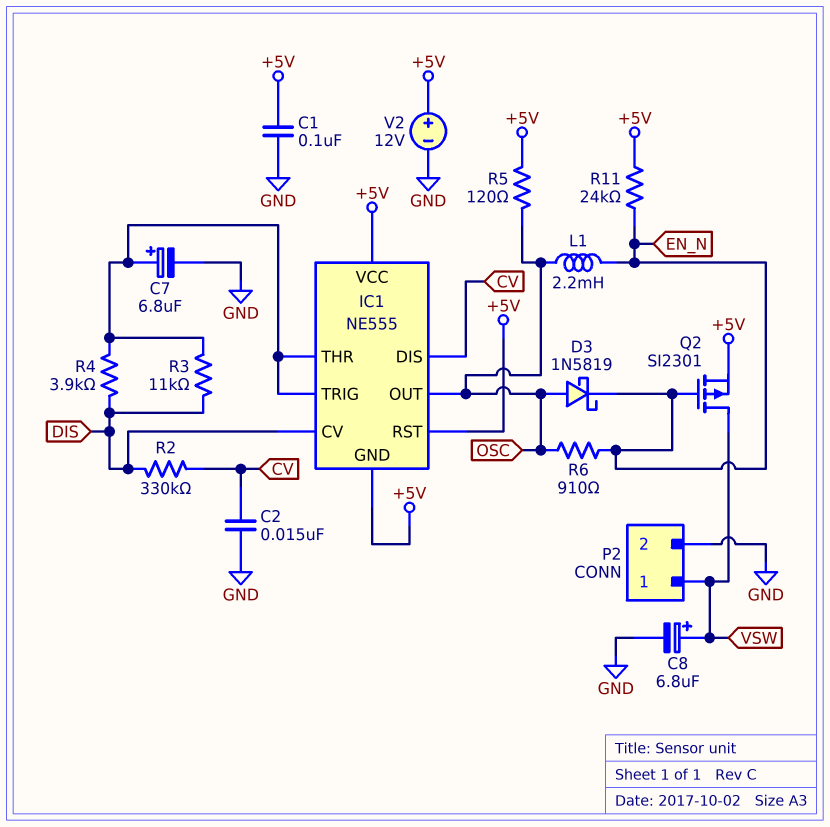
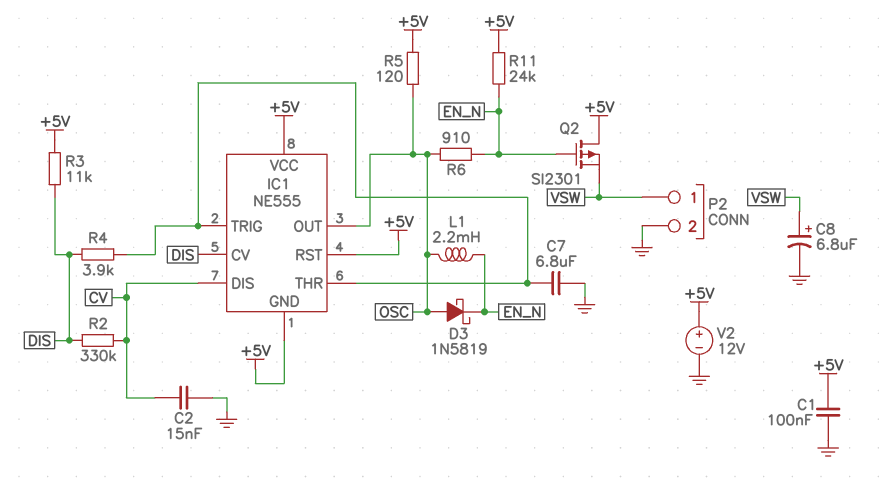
C7: 6.8uF (plus IC1/THR, minus GND) -> 6.8uF (GND, IC1/THR)
Q2: PMOS SI2301 (G EN_N, D VSW, S +5V) -> PMOS SI2301 (G EN_N, D +5V, S VSW)
R3: 11k (DIS, IC1/THR) -> 11k (+5V, DIS)

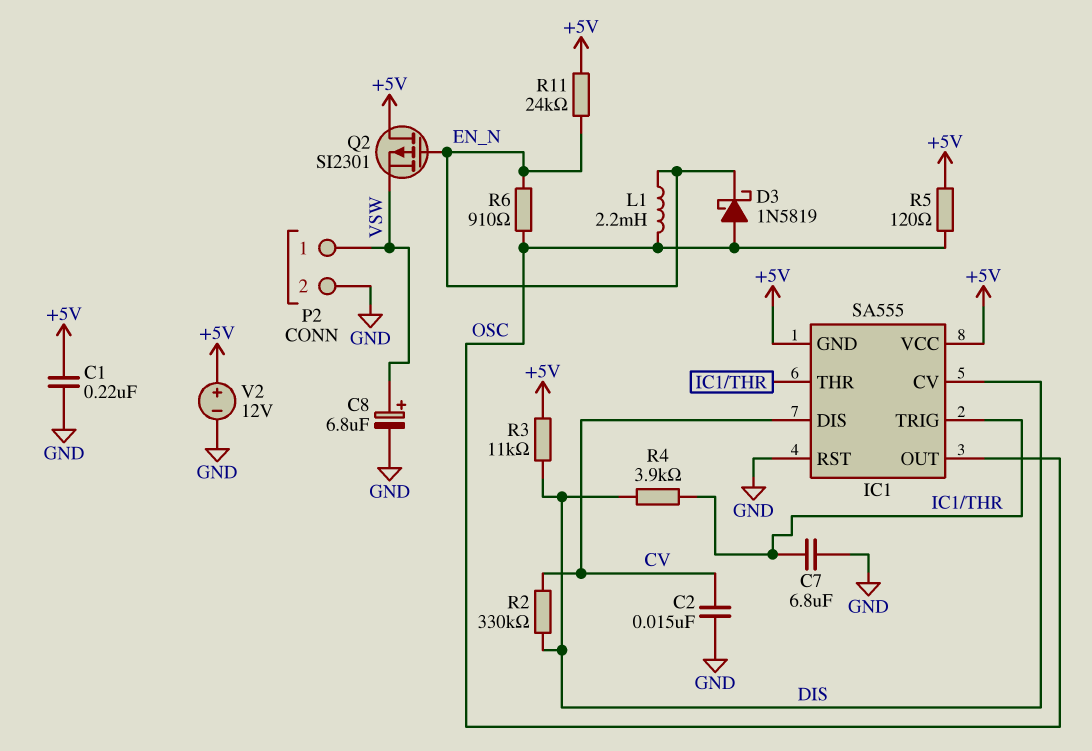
C1: 100nF (+5V, GND) -> 220nF (+5V, GND)
IC1: NE555 -> SA555
IC1 pin RST: +5V -> GND

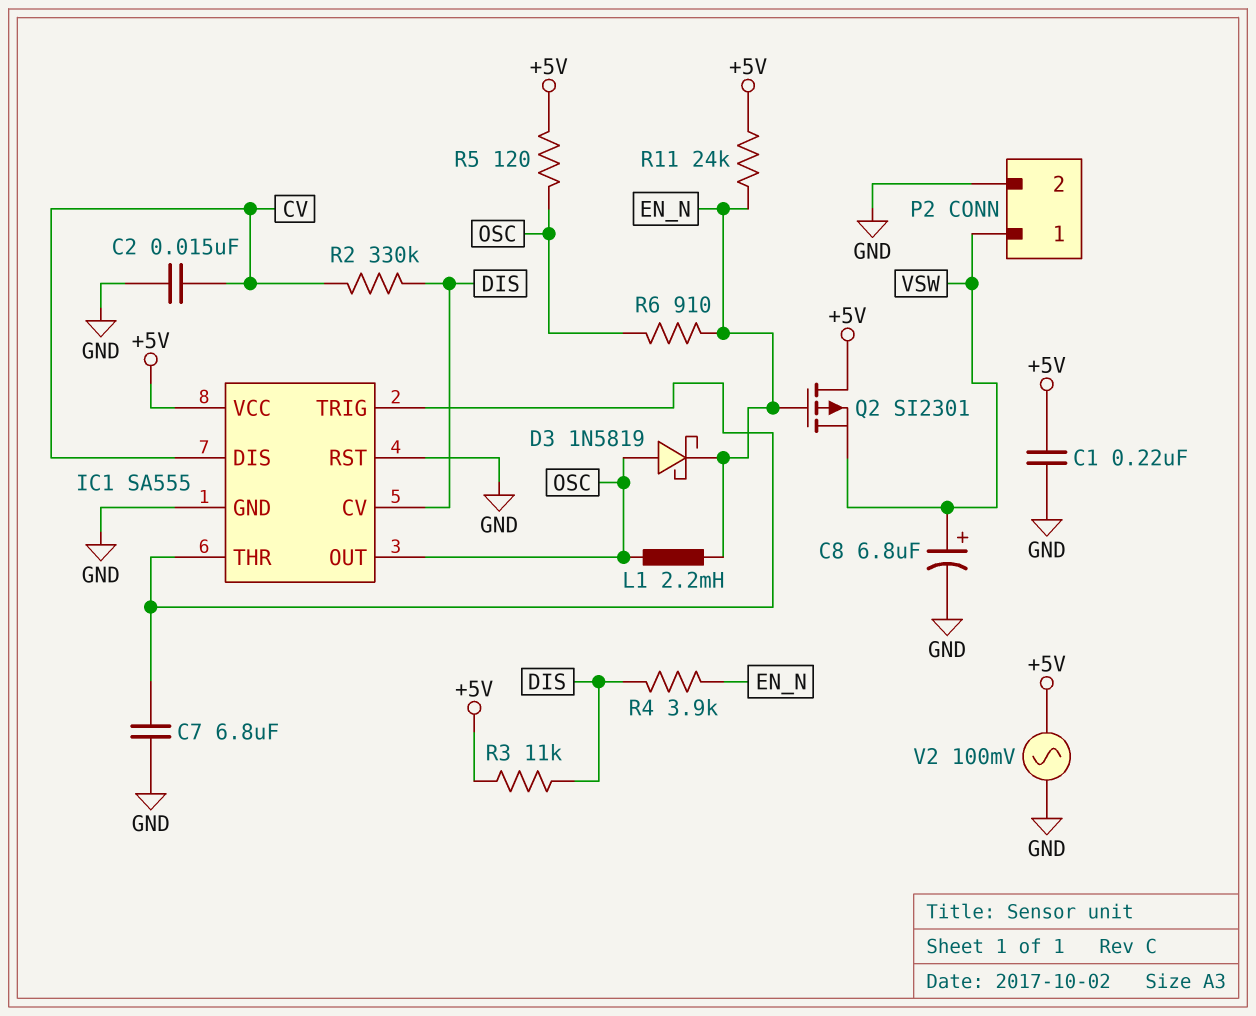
IC1 pin GND: +5V -> GND
R4: 3.9k (DIS, IC1/THR) -> 3.9k (DIS, EN_N)
V2: 12V (plus +5V, minus GND) -> AC 100mV (+5V, GND)

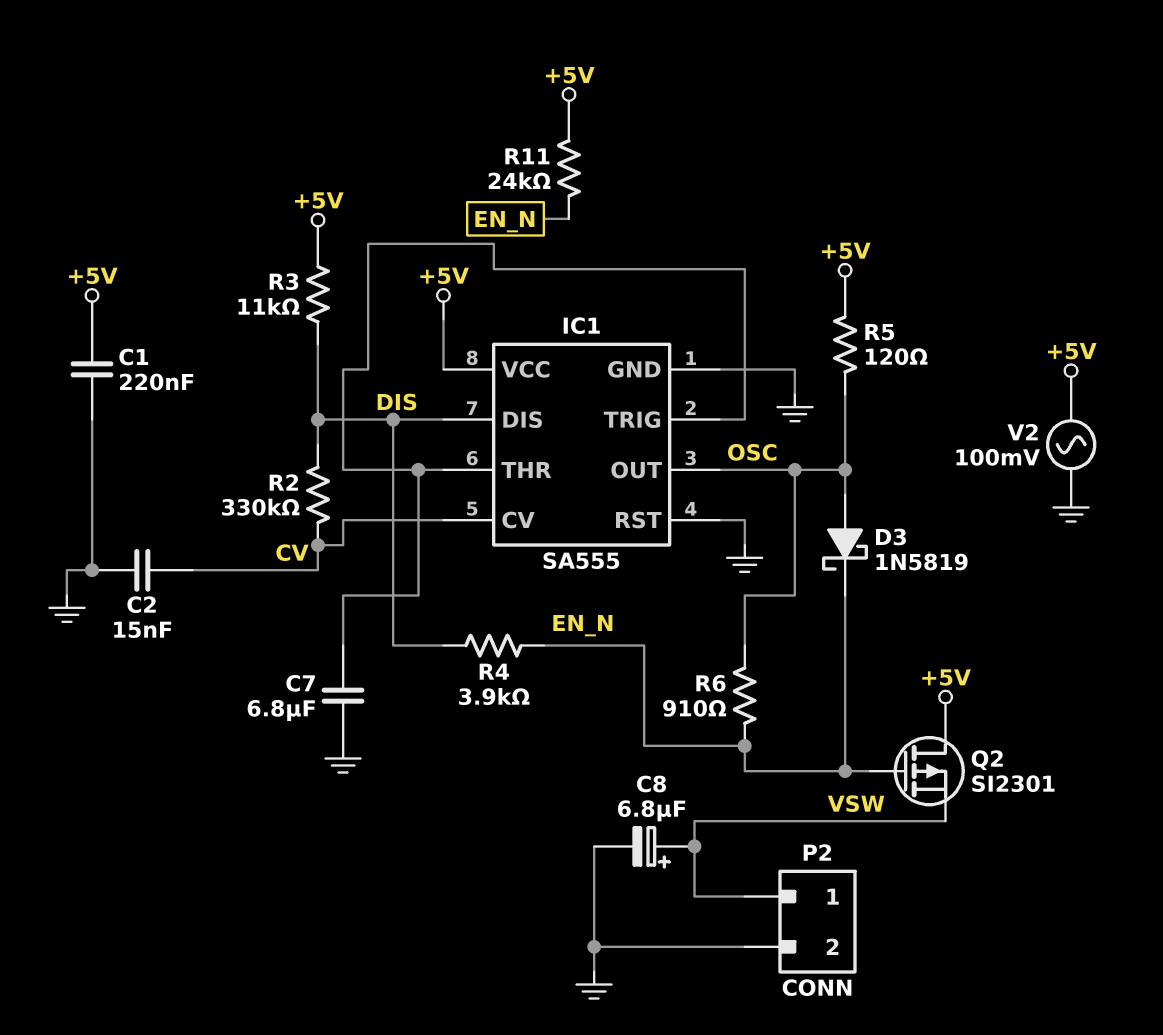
IC1 pin CV: DIS -> CV
IC1 pin DIS: CV -> DIS
L1: 2.2mH (EN_N, OSC) -> none

